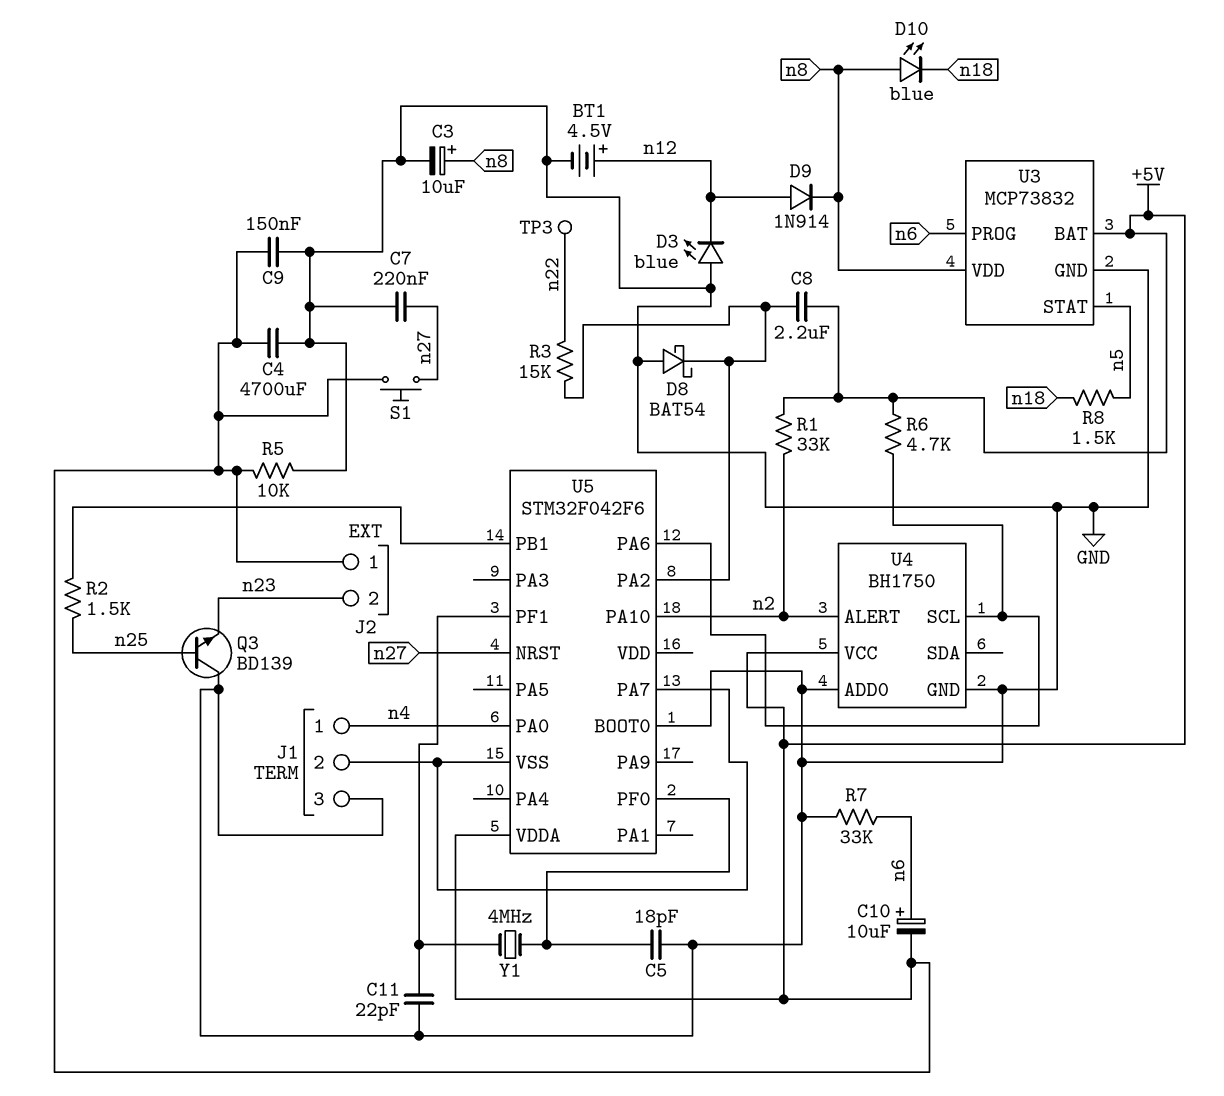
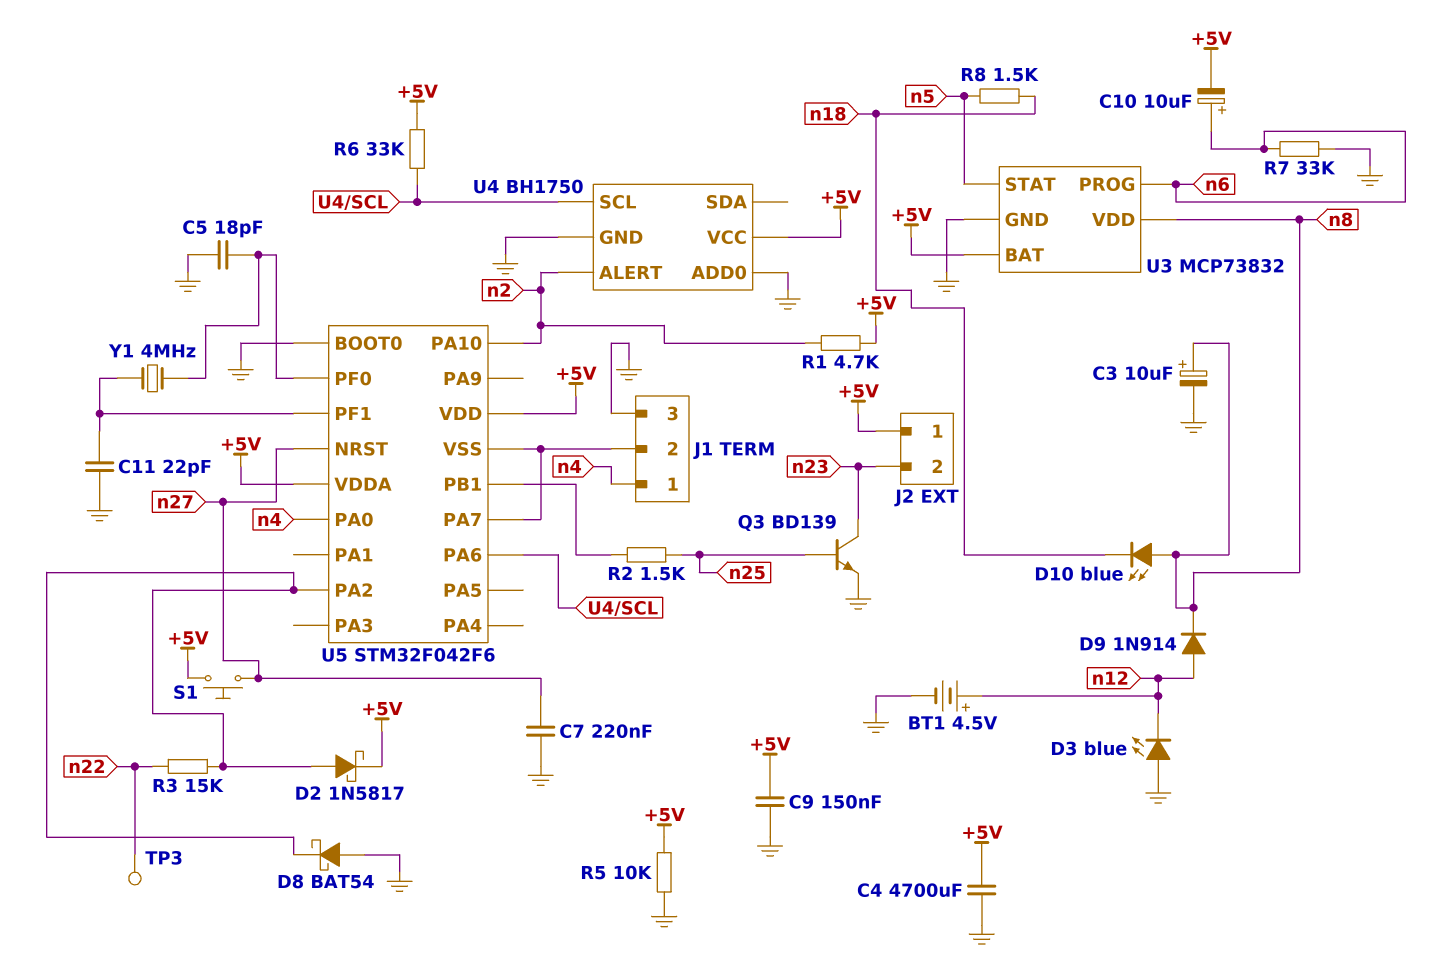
C8: 2.2uF (+5V, U5/PA2) -> none
D2: none -> schottky 1N5817 (A U5/PA2, K +5V)
Q3: NPN BD139 (B n25, C GND, E n23) -> NPN BD139 (B n25, C n23, E GND)
R1: 33k (+5V, n2) -> 4.7k (+5V, n2)
R6: 4.7k (+5V, U4/SCL) -> 33k (+5V, U4/SCL)
U5 pin VDD: none -> +5V

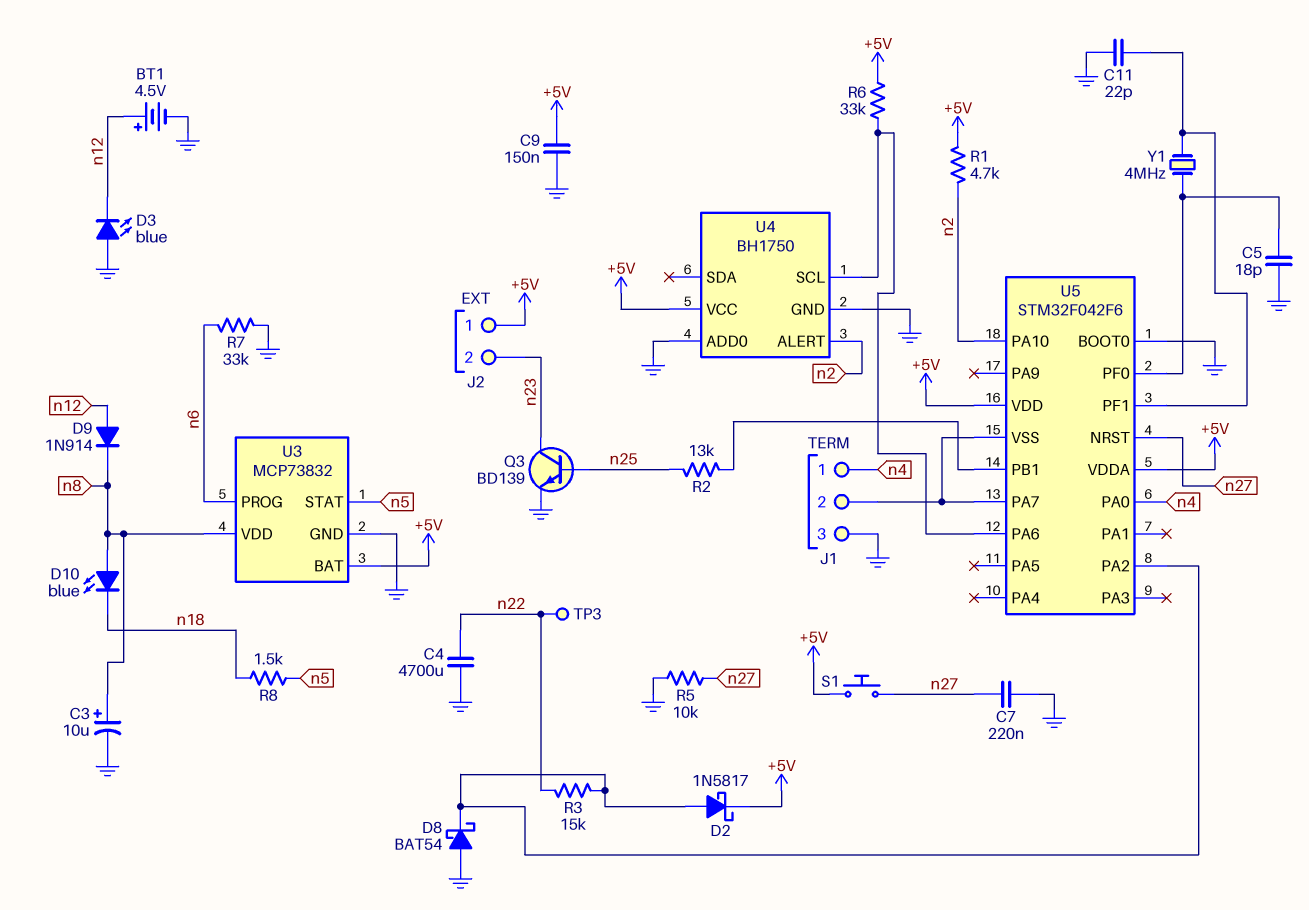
C4: 4700uF (+5V, GND) -> 4700uF (GND, n22)
C10: 10uF (plus n6, minus +5V) -> none
R2: 1.5k (U5/PB1, n25) -> 13k (U5/PB1, n25)
R5: 10k (+5V, GND) -> 10k (GND, n27)

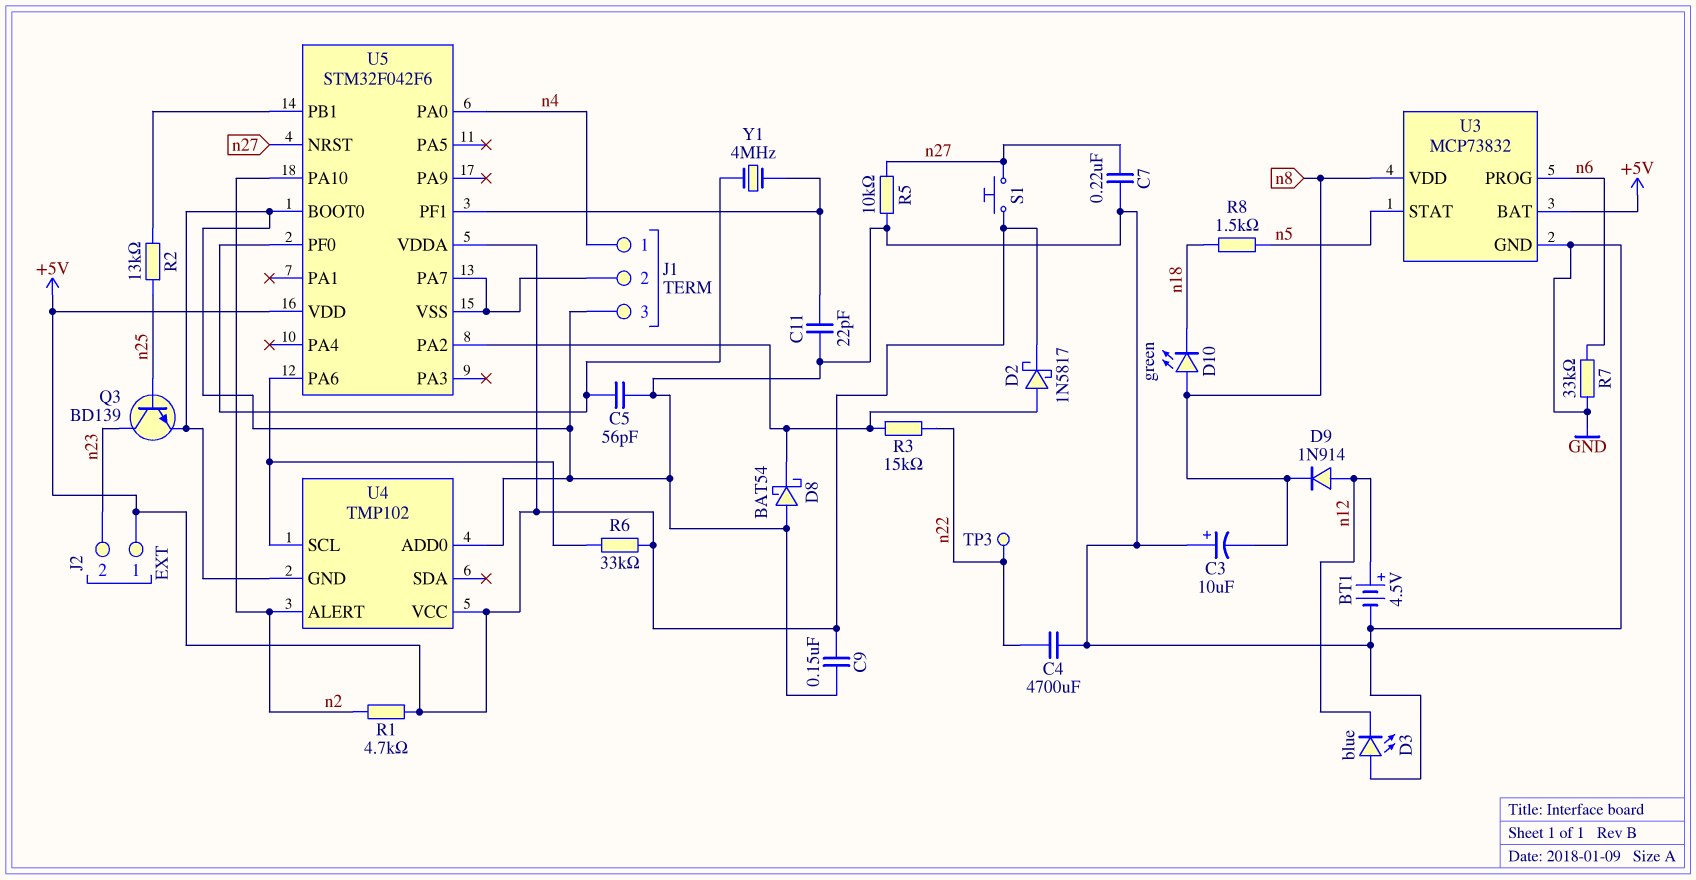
C3: 10uF (plus n8, minus GND) -> 10uF (plus GND, minus n8)
C5: 18pF (GND, U5/PF0) -> 56pF (GND, U5/PF0)
D10: LED blue (A n8, K n18) -> LED green (A n8, K n18)
U4: BH1750 -> TMP102

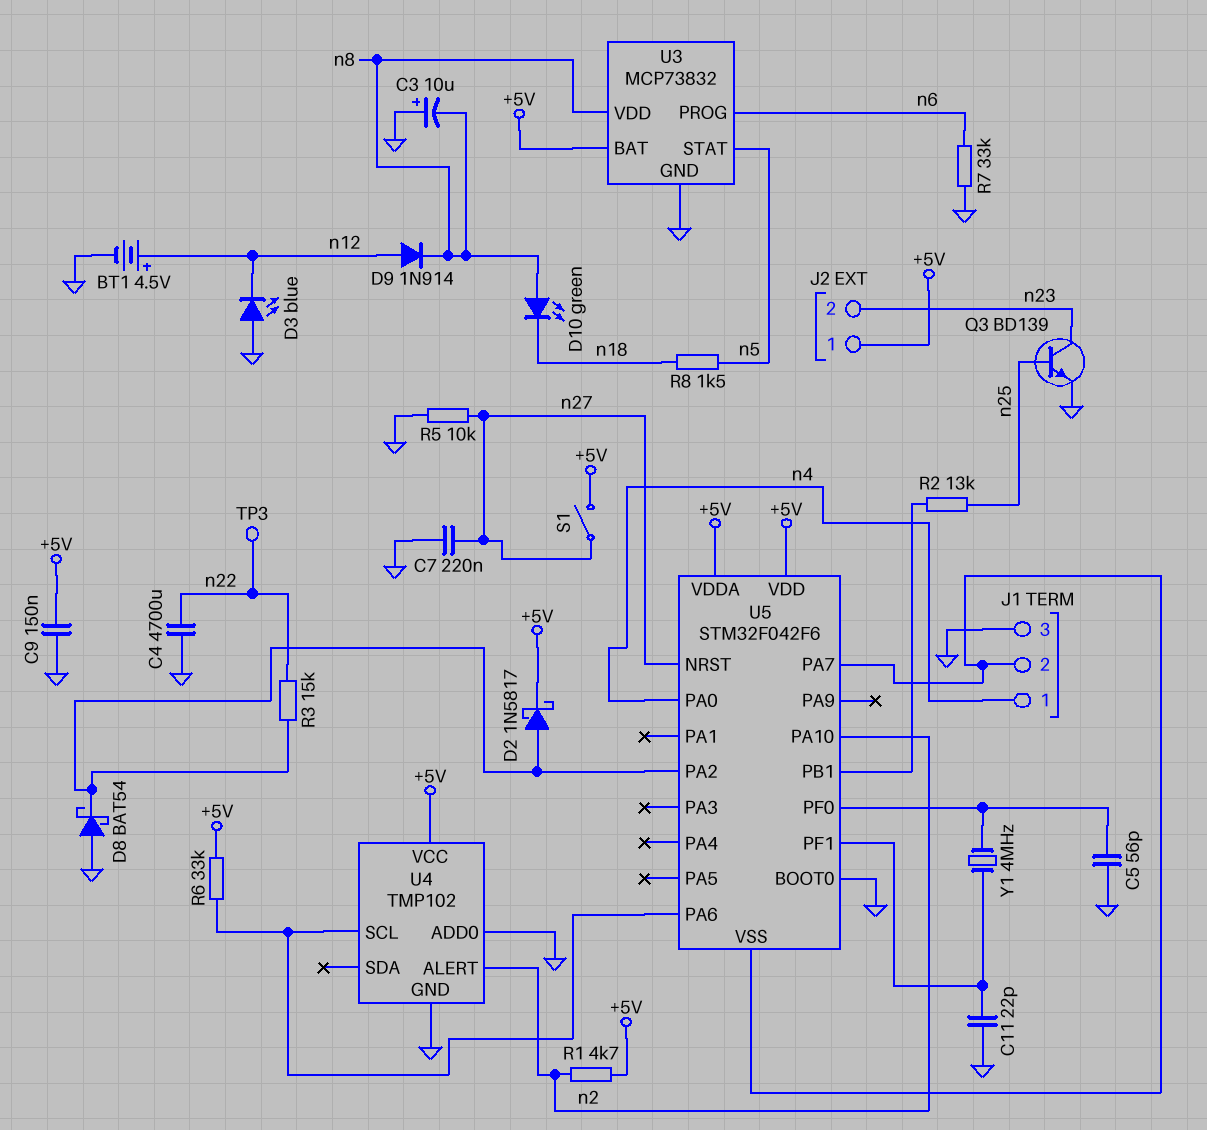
S1: button (+5V, n27) -> switch (+5V, n27)

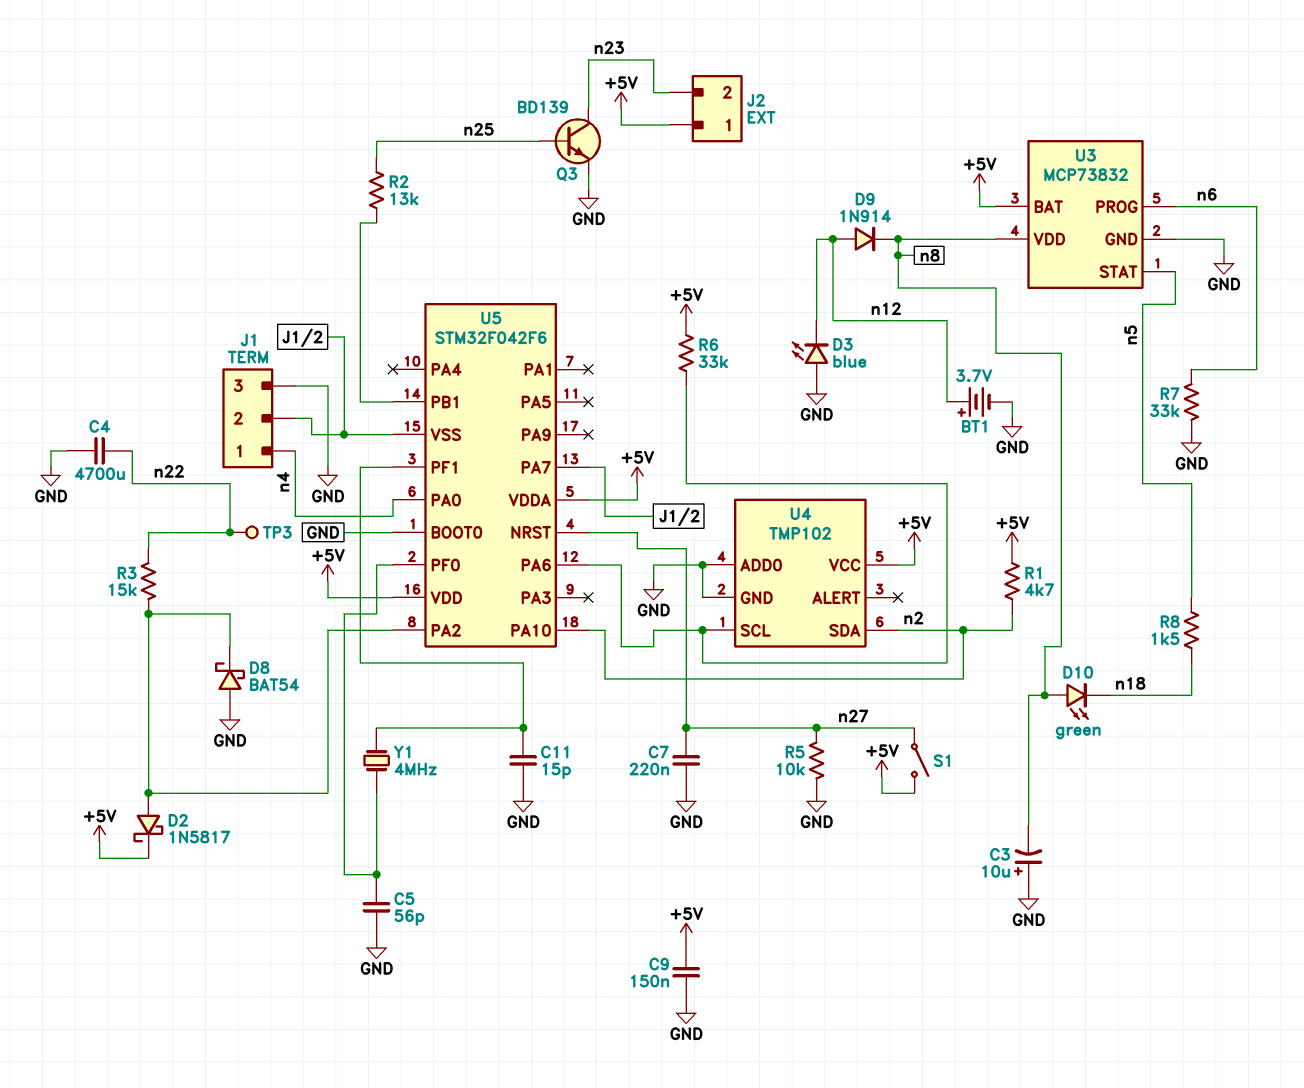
BT1: 4.5V (plus n12, minus GND) -> 3.7V (plus n12, minus GND)
C11: 22pF (GND, U5/PF1) -> 15pF (GND, U5/PF1)
U4 pin ALERT: n2 -> none
U4 pin SDA: none -> n2

